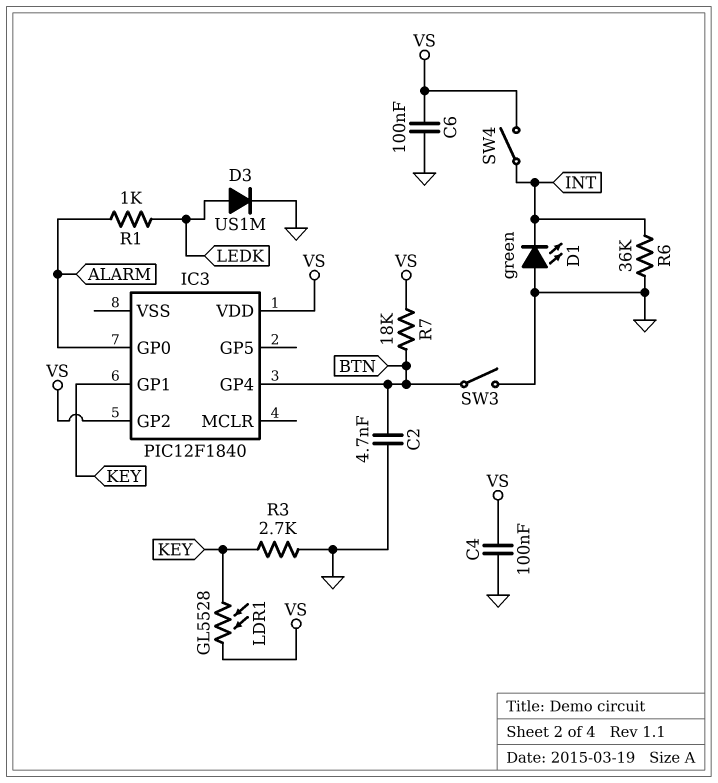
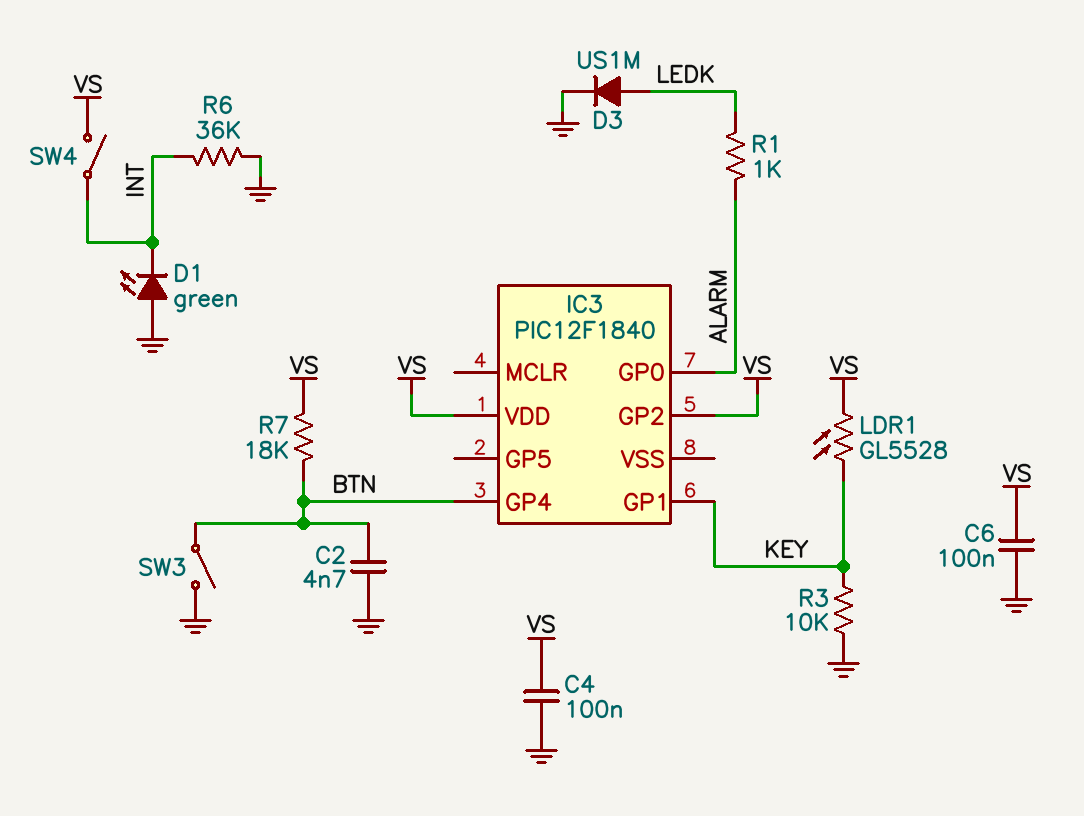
R3: 2.7k (GND, KEY) -> 10k (GND, KEY)

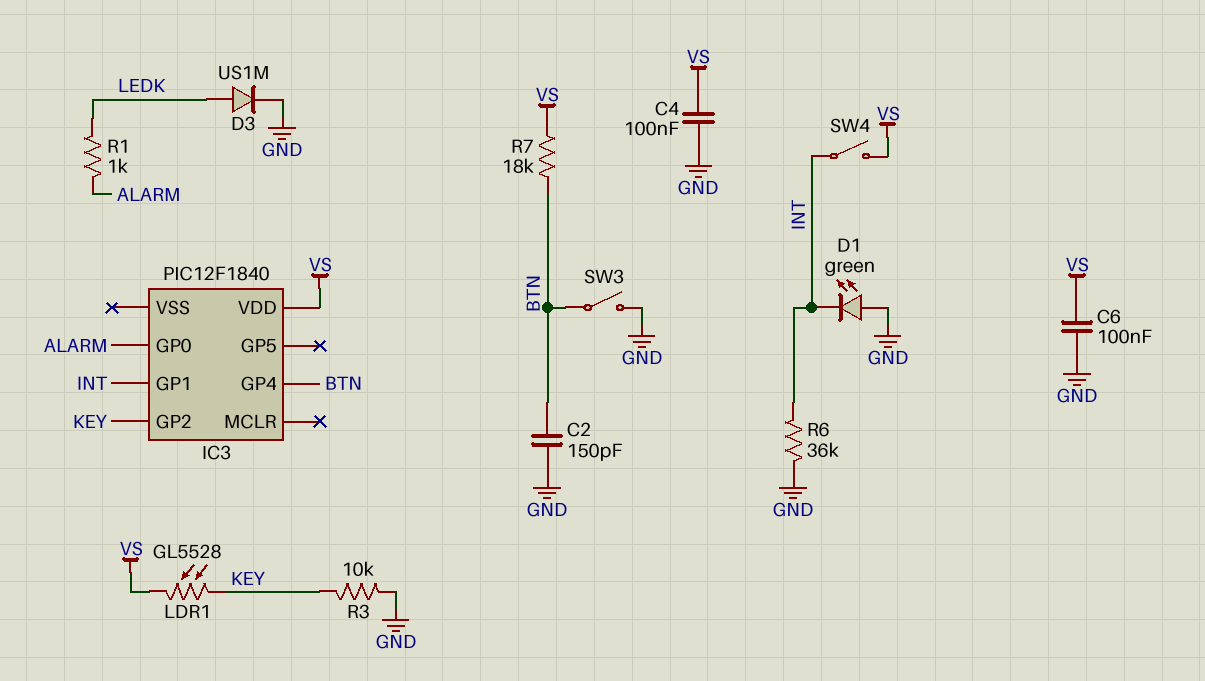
C2: 4.7nF (BTN, GND) -> 150pF (BTN, GND)
IC3 pin GP1: KEY -> INT
IC3 pin GP2: VS -> KEY

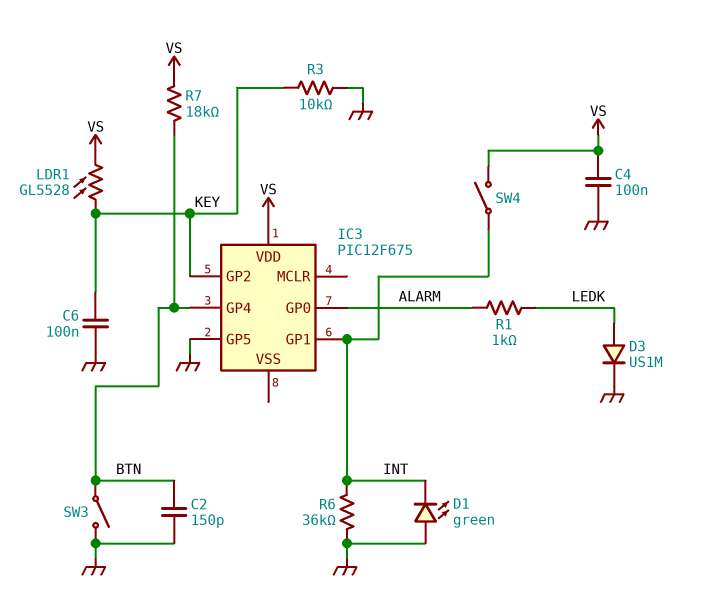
C6: 100nF (GND, VS) -> 100nF (GND, KEY)
IC3: PIC12F1840 -> PIC12F675
IC3 pin GP5: none -> GND

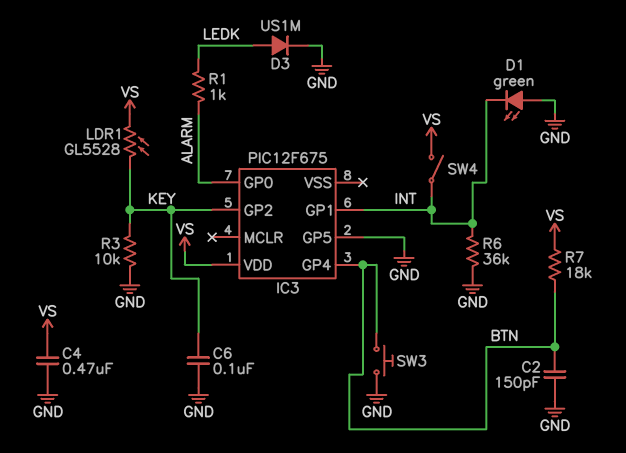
C4: 100nF (GND, VS) -> 470nF (GND, VS)
SW3: switch (BTN, GND) -> button (BTN, GND)

